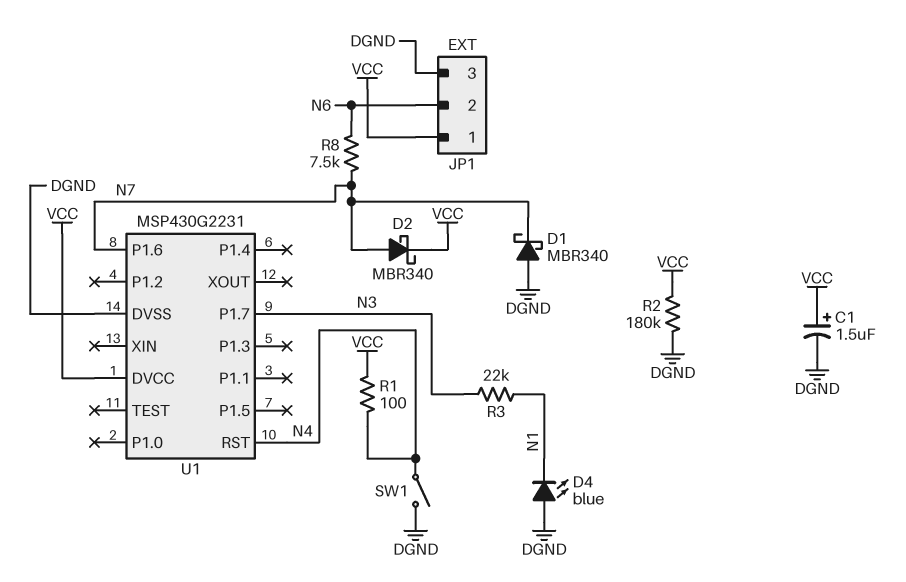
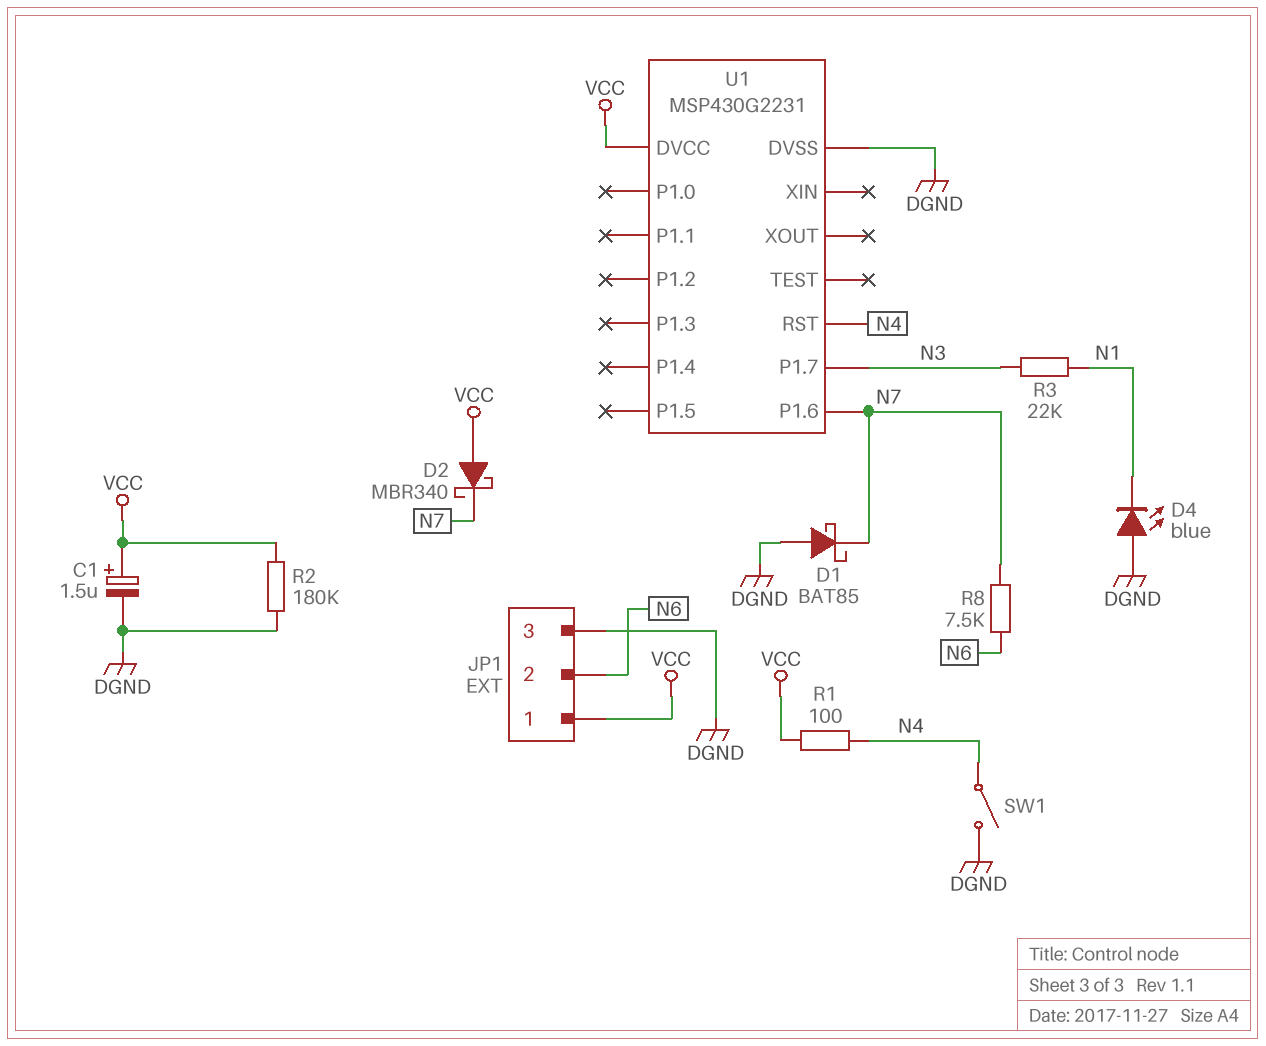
D1: schottky MBR340 (A DGND, K N7) -> schottky BAT85 (A DGND, K N7)
D2: schottky MBR340 (A N7, K VCC) -> schottky MBR340 (A VCC, K N7)

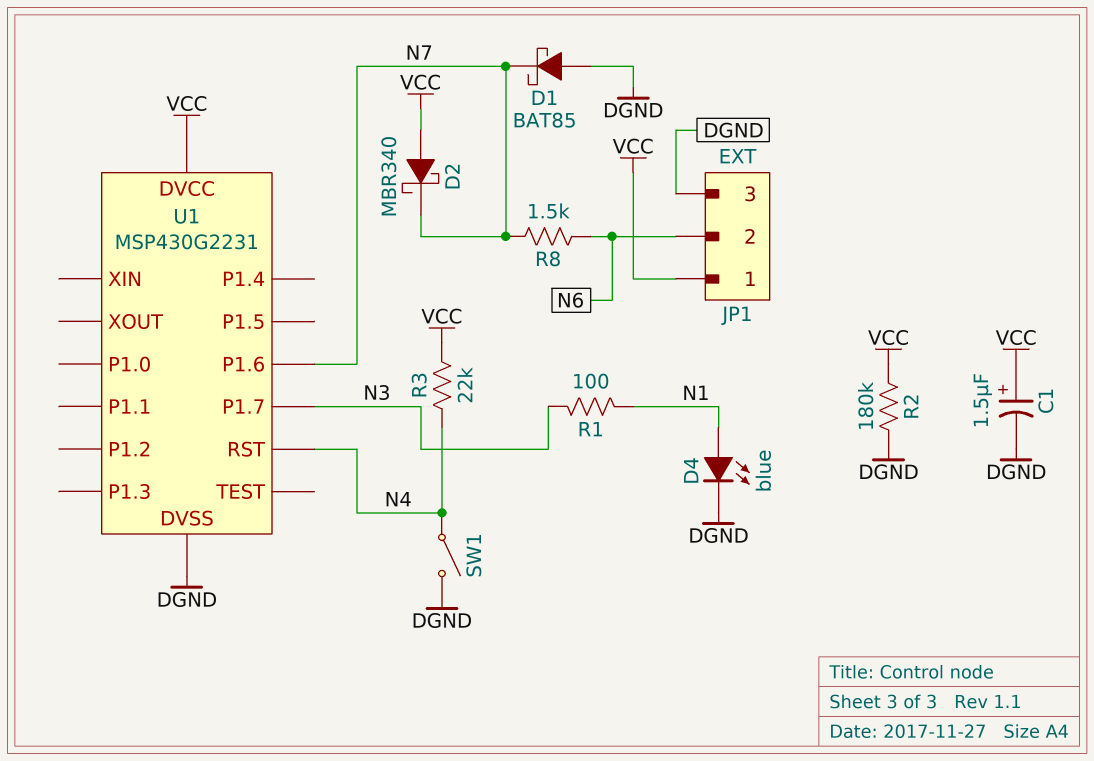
D4: LED blue (A DGND, K N1) -> LED blue (A N1, K DGND)
R1: 100 (N4, VCC) -> 100 (N1, N3)
R3: 22k (N1, N3) -> 22k (N4, VCC)
R8: 7.5k (N6, N7) -> 1.5k (N6, N7)

